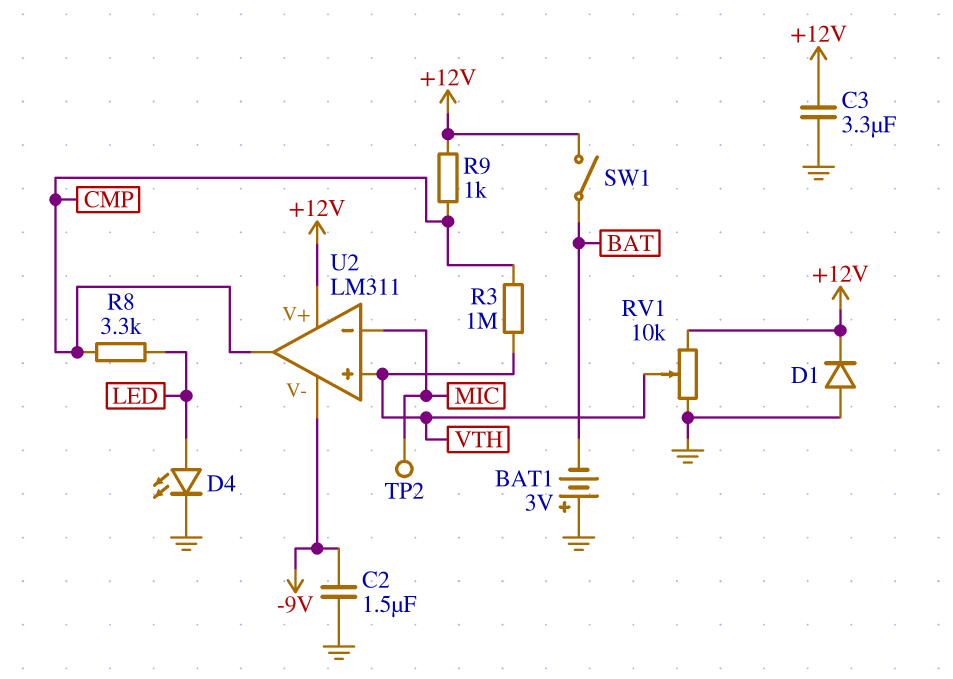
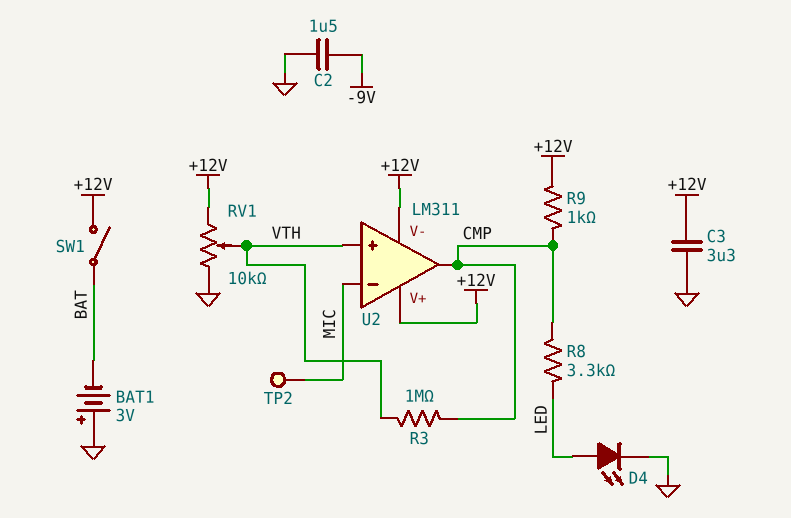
D1: diode (A GND, K +12V) -> none
U2 pin V-: -9V -> +12V

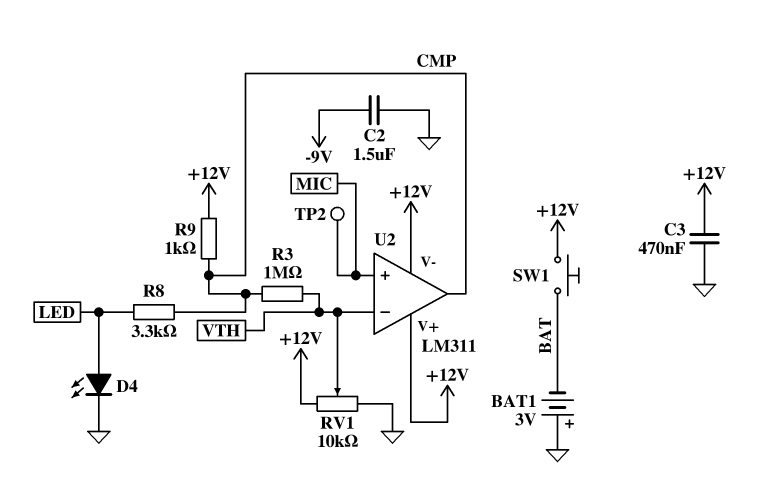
C3: 3.3uF (+12V, GND) -> 470nF (+12V, GND)
SW1: switch (+12V, BAT) -> button (+12V, BAT)
U2 pin in+: VTH -> MIC
U2 pin in-: MIC -> VTH

